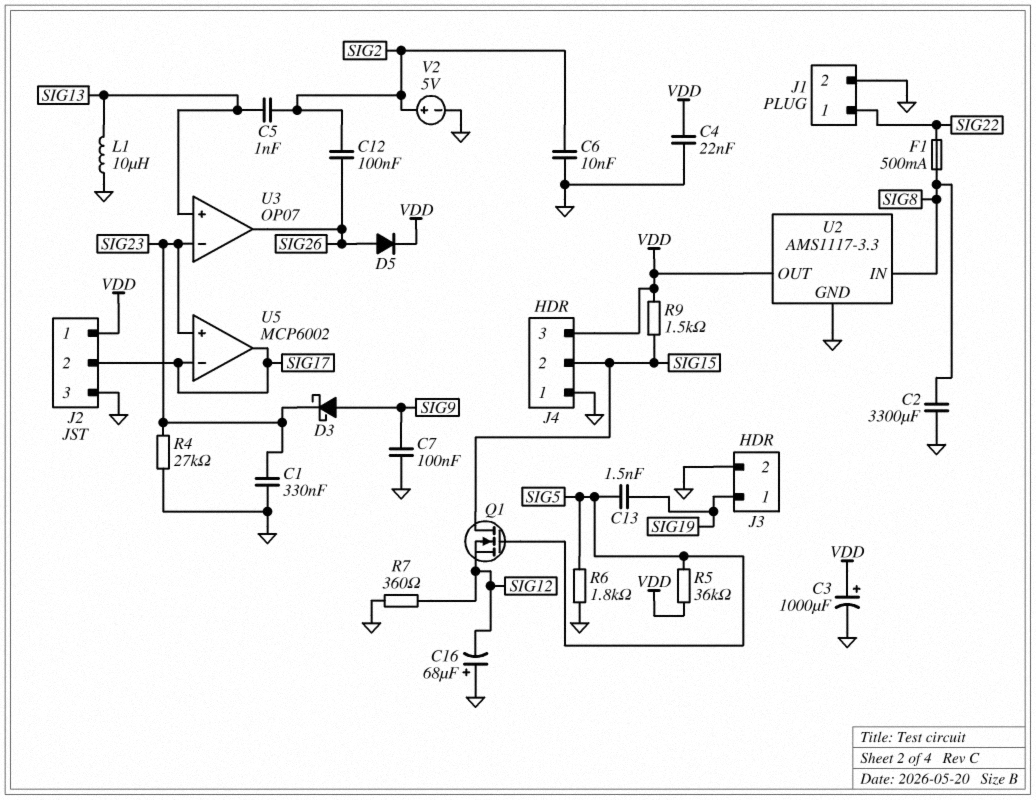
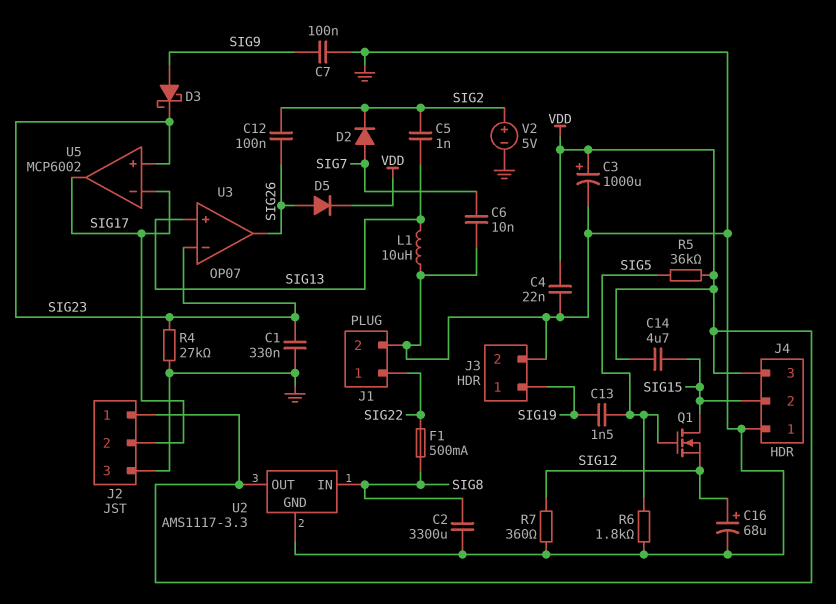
C6: 10nF (GND, SIG2) -> 10nF (GND, SIG7)
C14: none -> 4.7uF (SIG15, VDD)
C16: 68uF (plus GND, minus SIG12) -> 68uF (plus SIG12, minus GND)
D2: none -> diode (A SIG7, K SIG2)
R9: 1.5k (SIG15, VDD) -> none

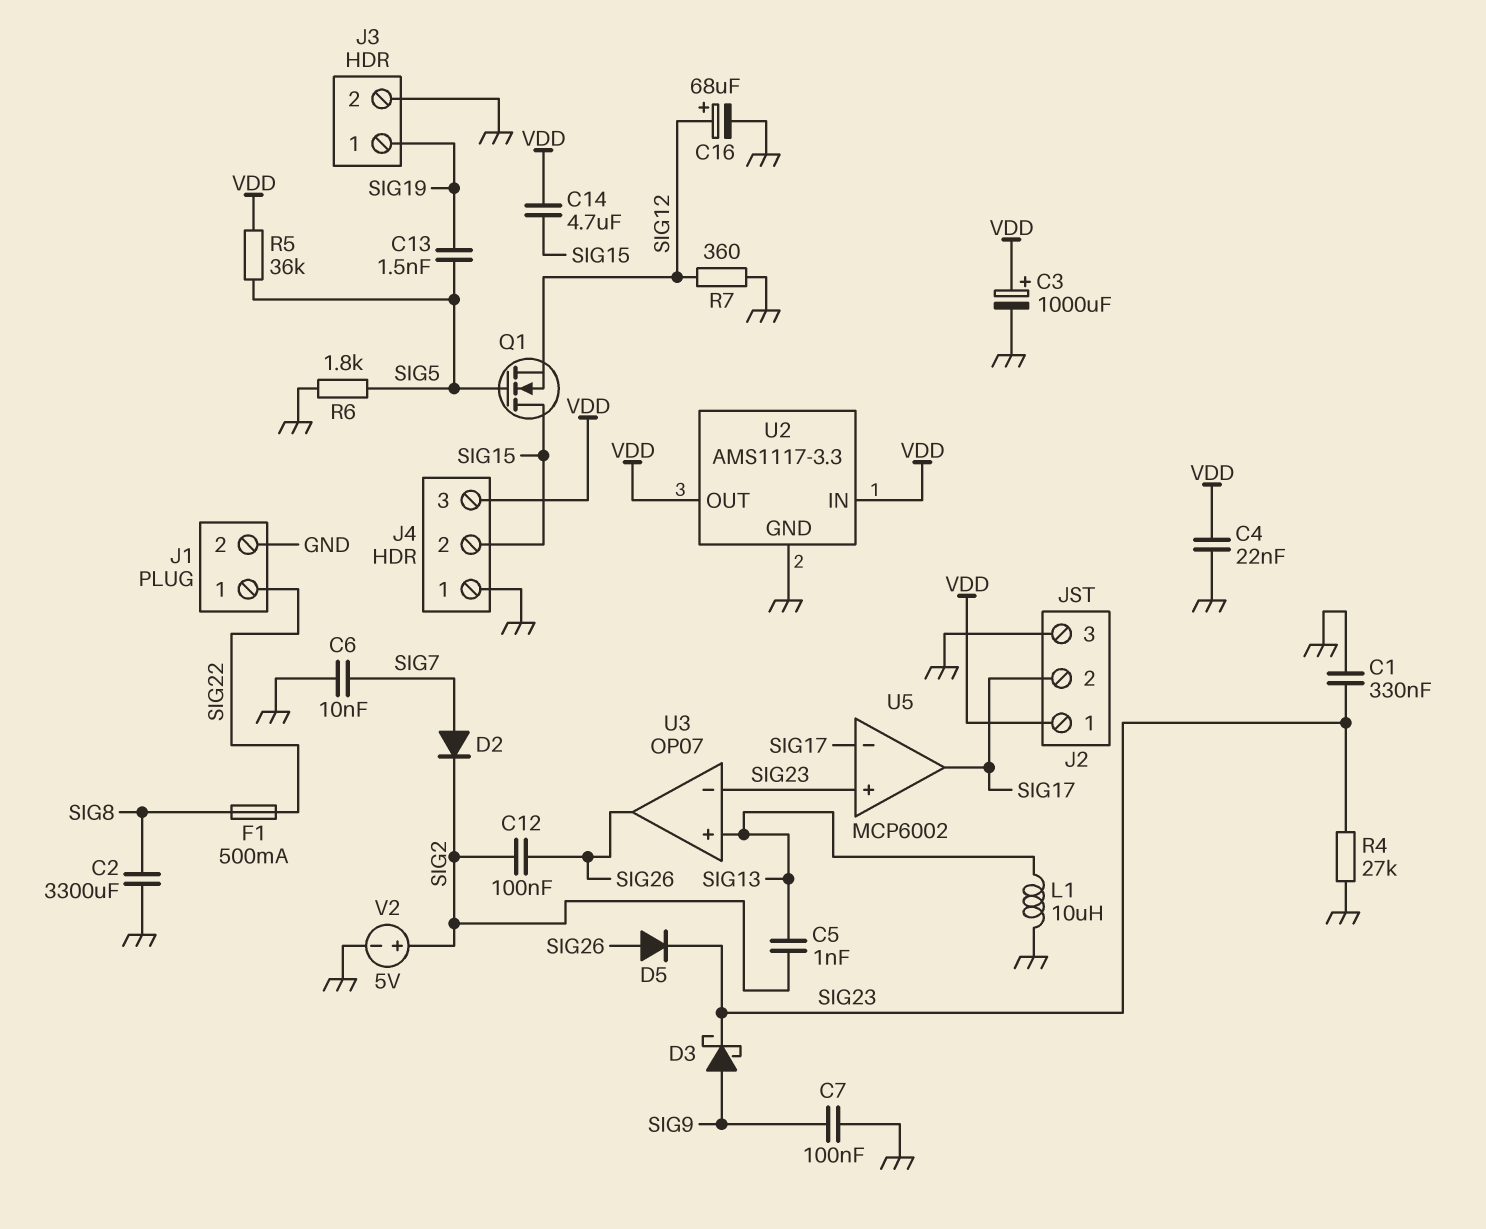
D5: diode (A SIG26, K VDD) -> diode (A SIG26, K SIG23)
U2 pin IN: SIG8 -> VDD

